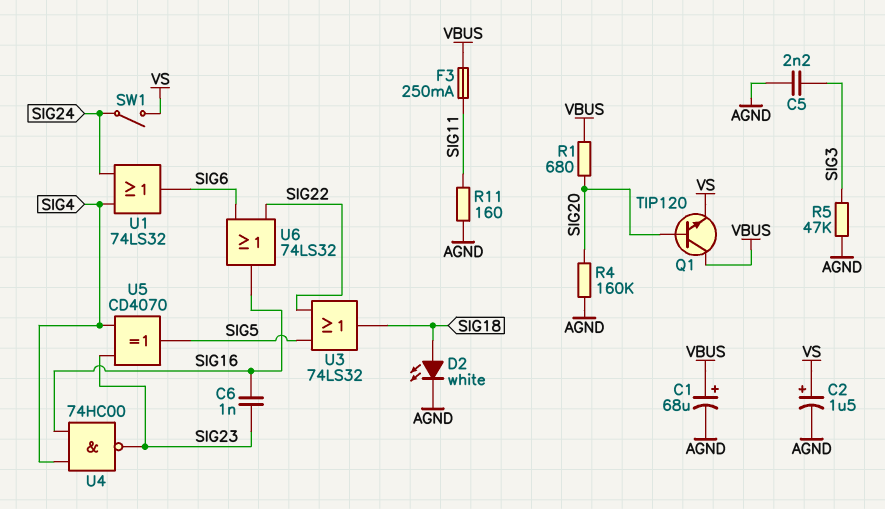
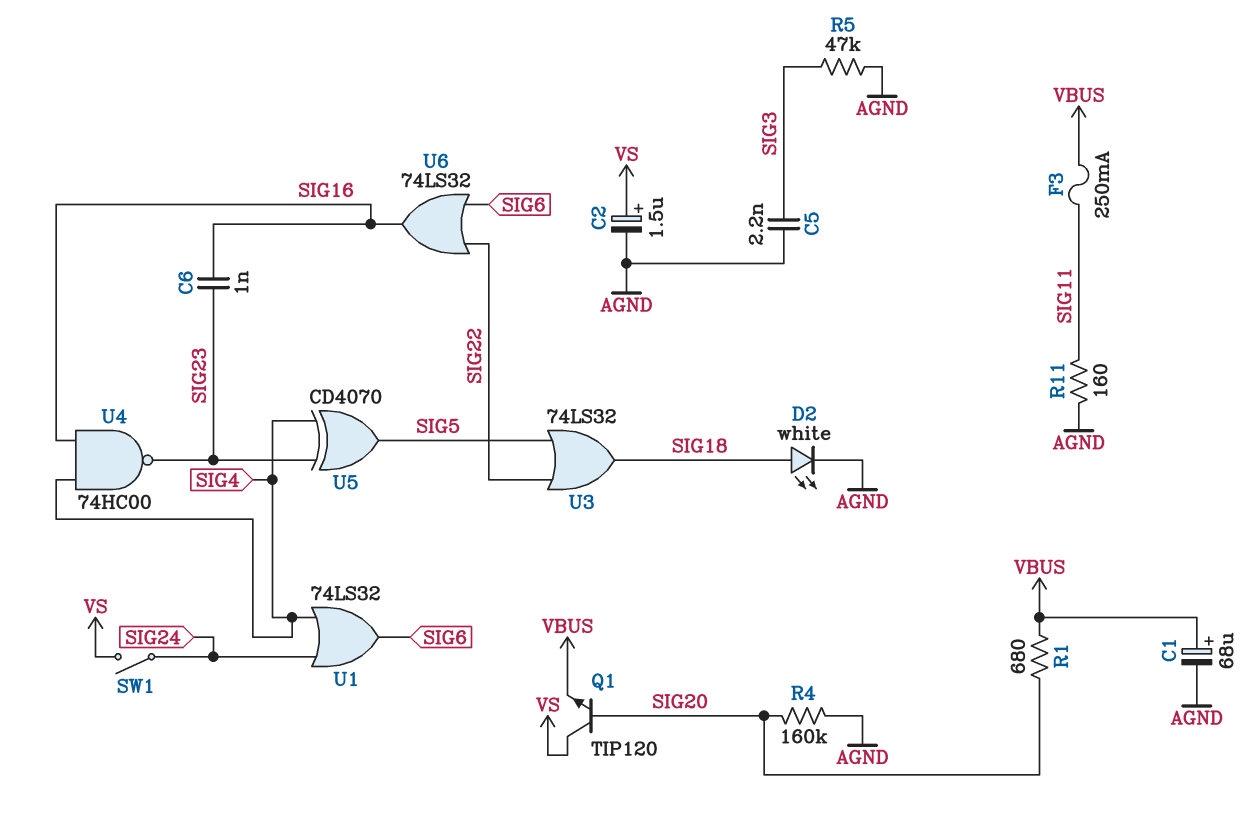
Q1: NPN TIP120 (B SIG20, C VBUS, E VS) -> NPN TIP120 (B SIG20, C VS, E VBUS)

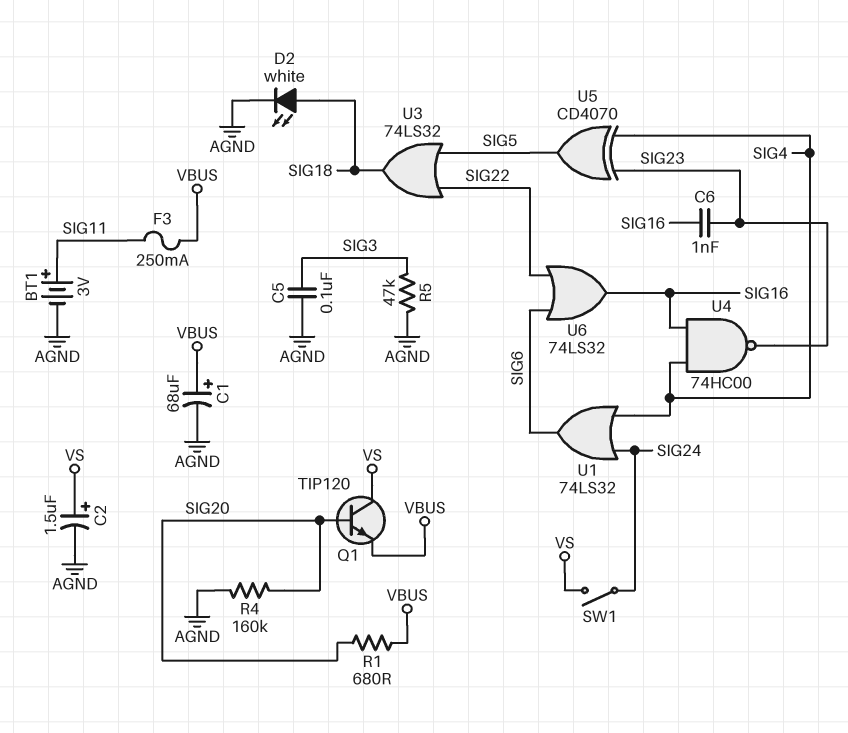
BT1: none -> 3V (plus SIG11, minus AGND)
C5: 2.2nF (AGND, SIG3) -> 100nF (AGND, SIG3)
R11: 160 (AGND, SIG11) -> none

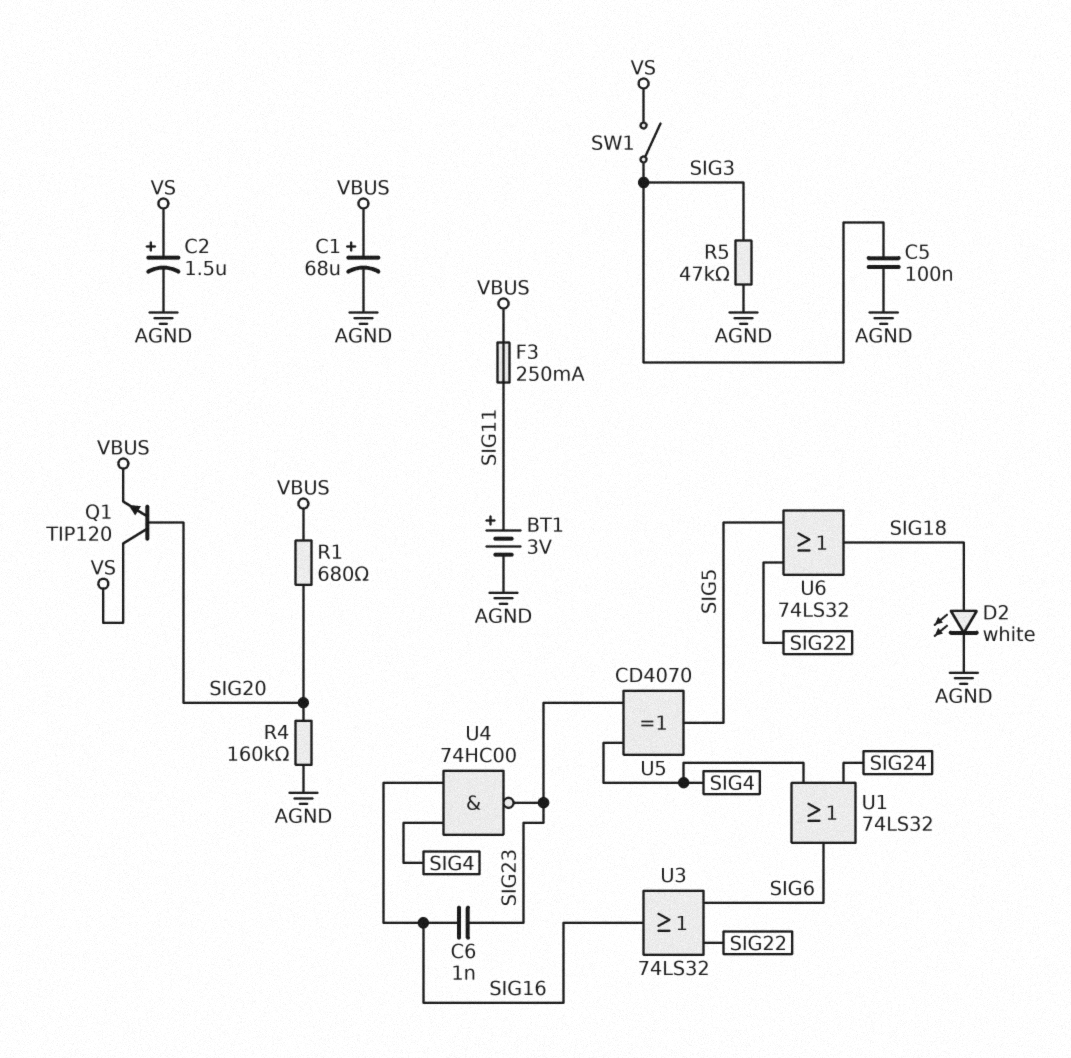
SW1: switch (SIG24, VS) -> switch (SIG3, VS)
U3: OR 74LS32 (in SIG5, in SIG22, out SIG18) -> OR 74LS32 (in SIG6, in SIG22, out SIG16)
U6: OR 74LS32 (in SIG6, in SIG22, out SIG16) -> OR 74LS32 (in SIG5, in SIG22, out SIG18)

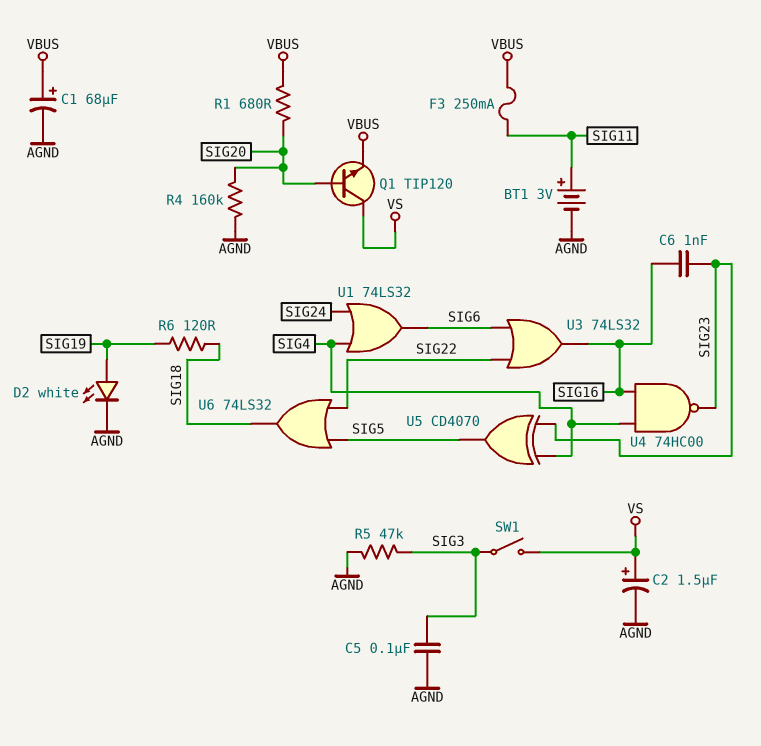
D2: LED white (A SIG18, K AGND) -> LED white (A SIG19, K AGND)
R6: none -> 120 (SIG18, SIG19)

